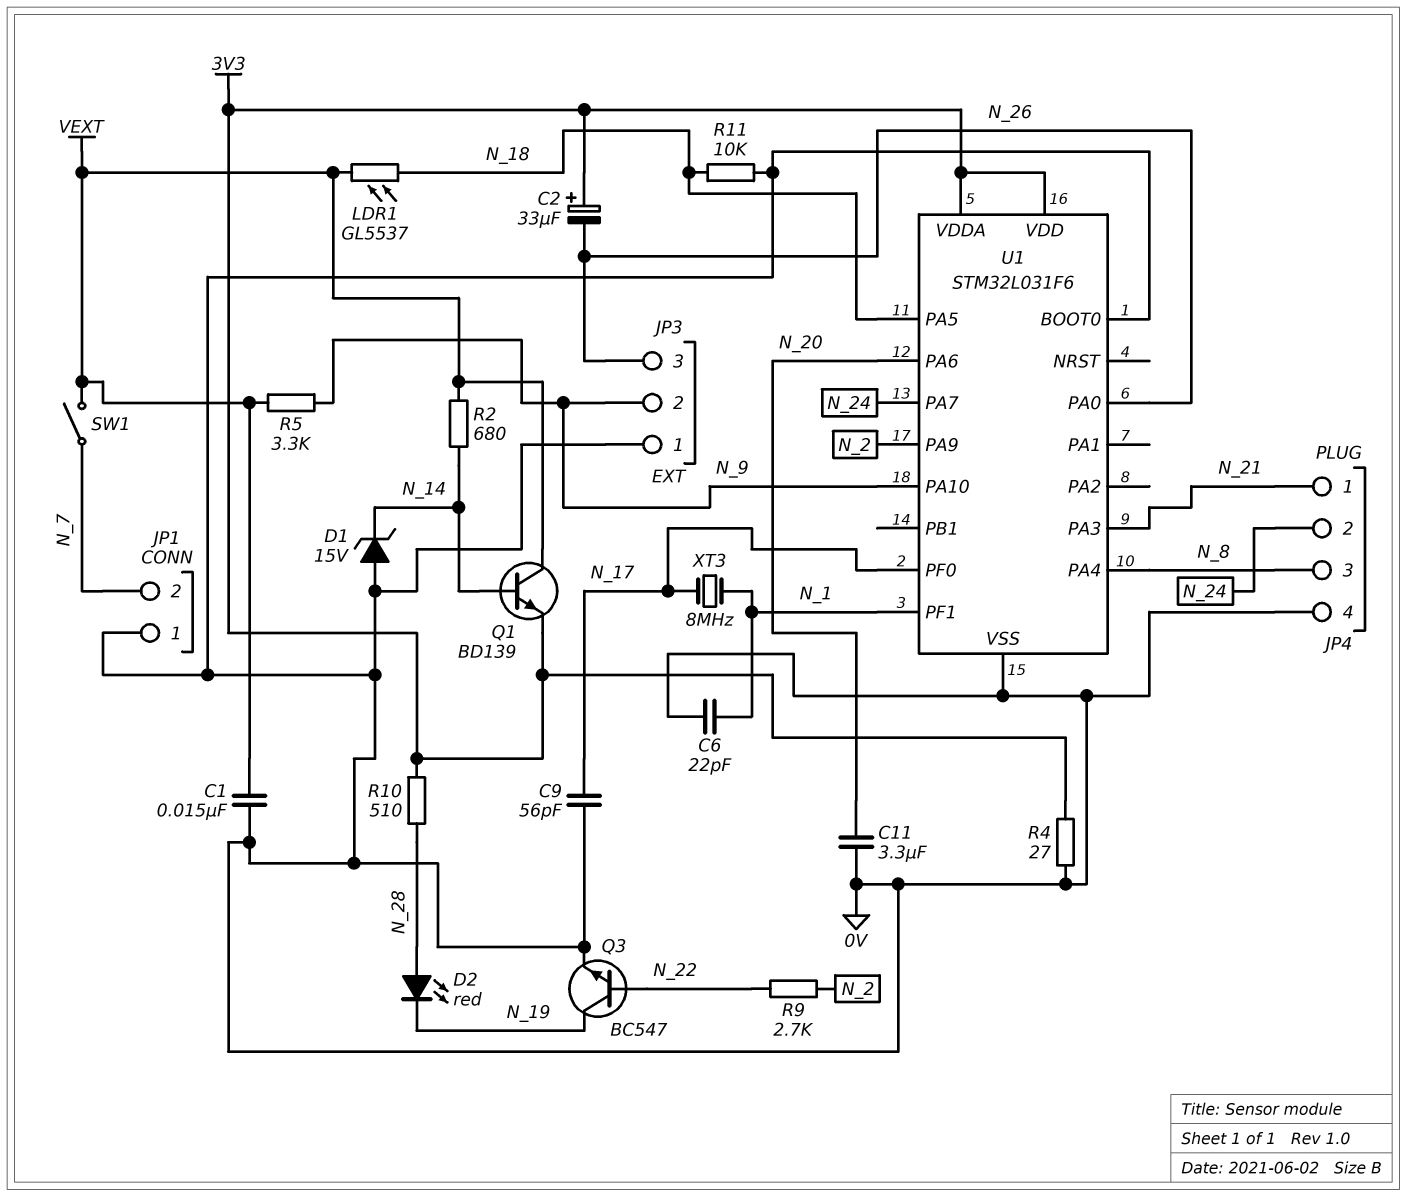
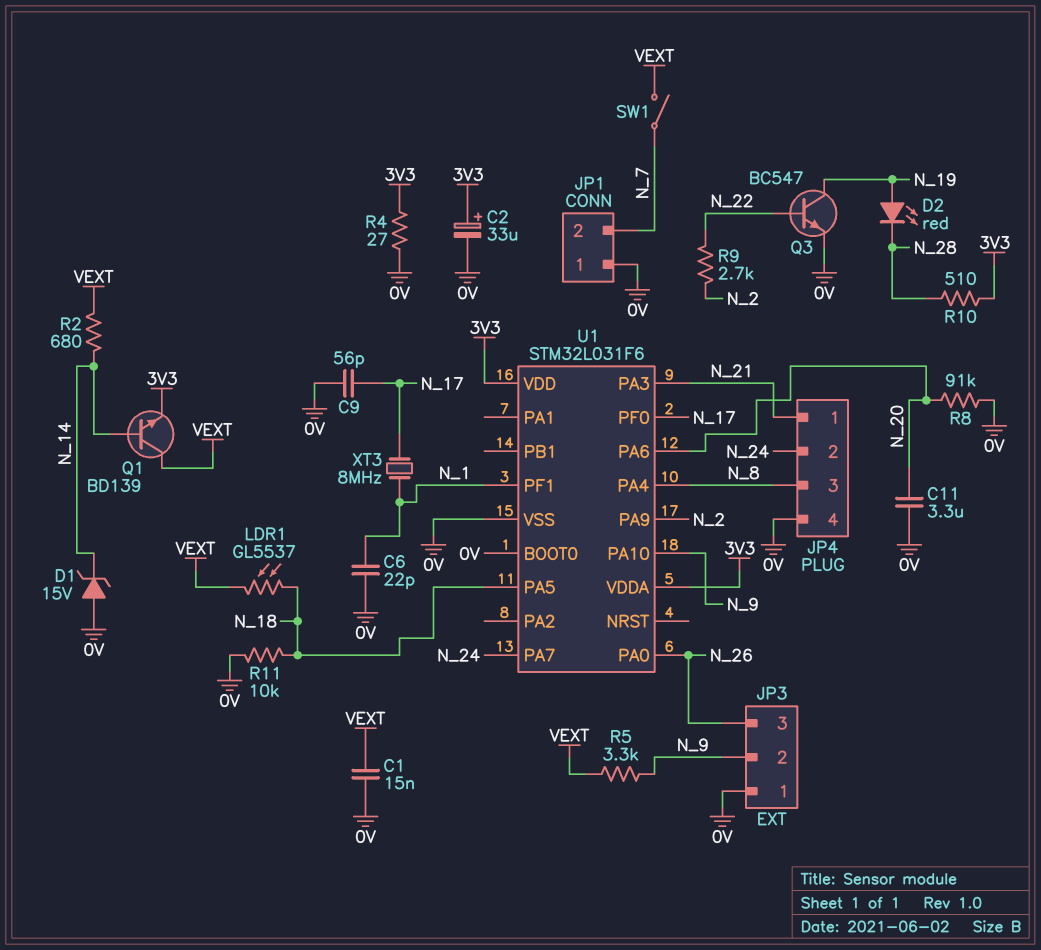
C2: 33uF (plus 3V3, minus N_26) -> 33uF (plus 3V3, minus 0V)
D2: LED red (A N_28, K N_19) -> LED red (A N_19, K N_28)
R8: none -> 91k (0V, N_20)

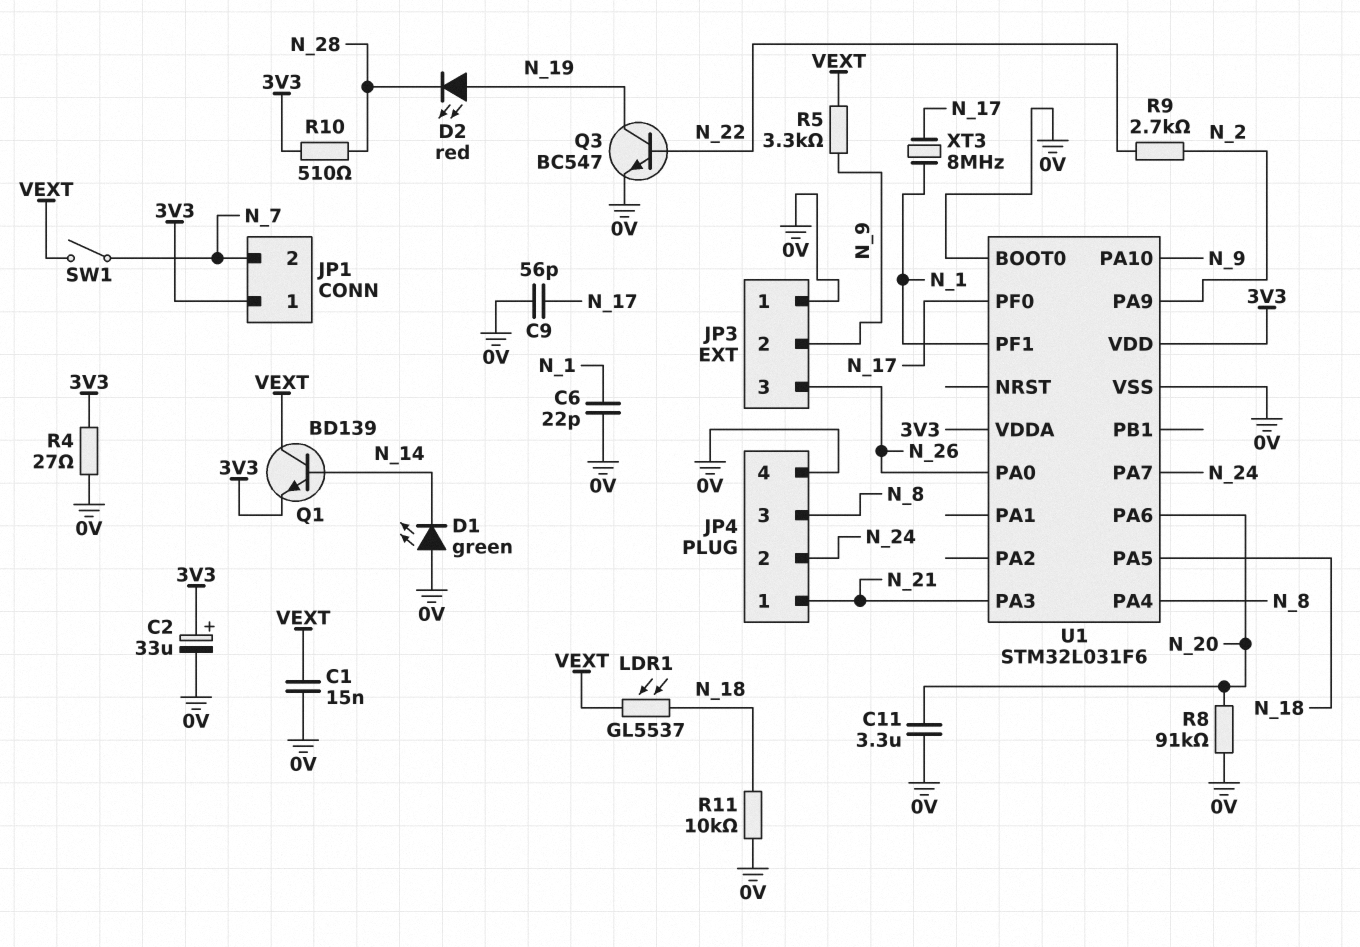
D1: zener 15V (A 0V, K N_14) -> LED green (A 0V, K N_14)
JP1 pin 1: 0V -> 3V3
R2: 680 (N_14, VEXT) -> none

